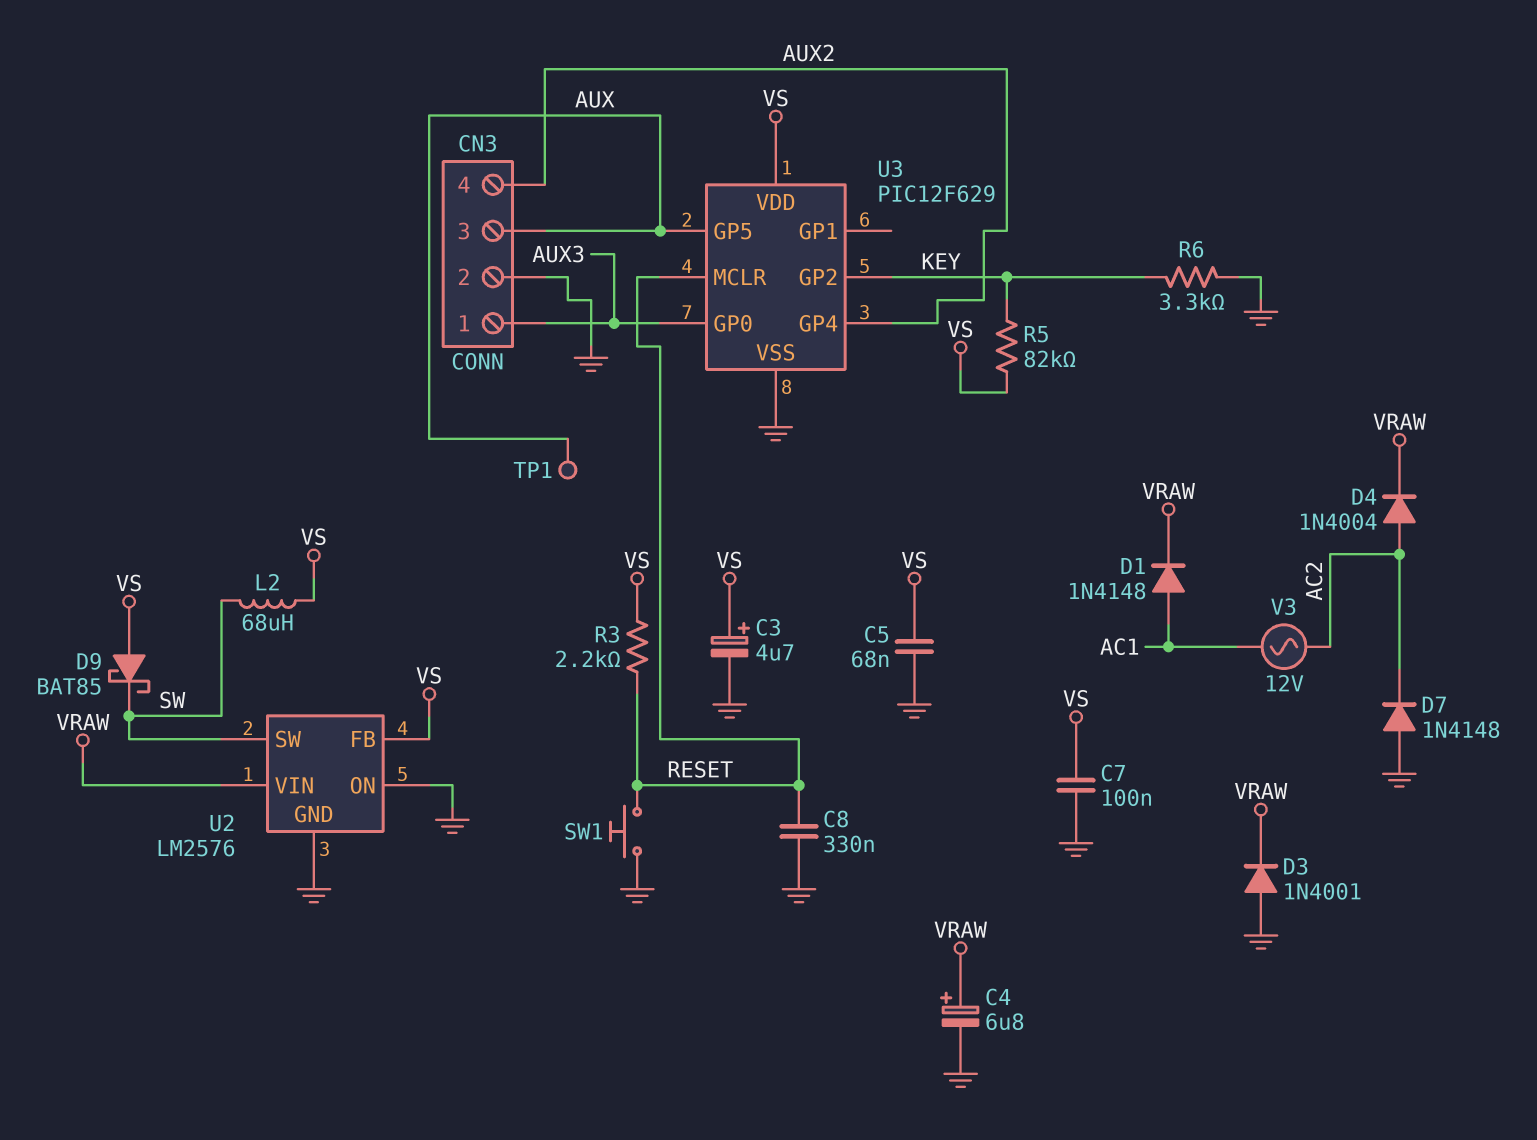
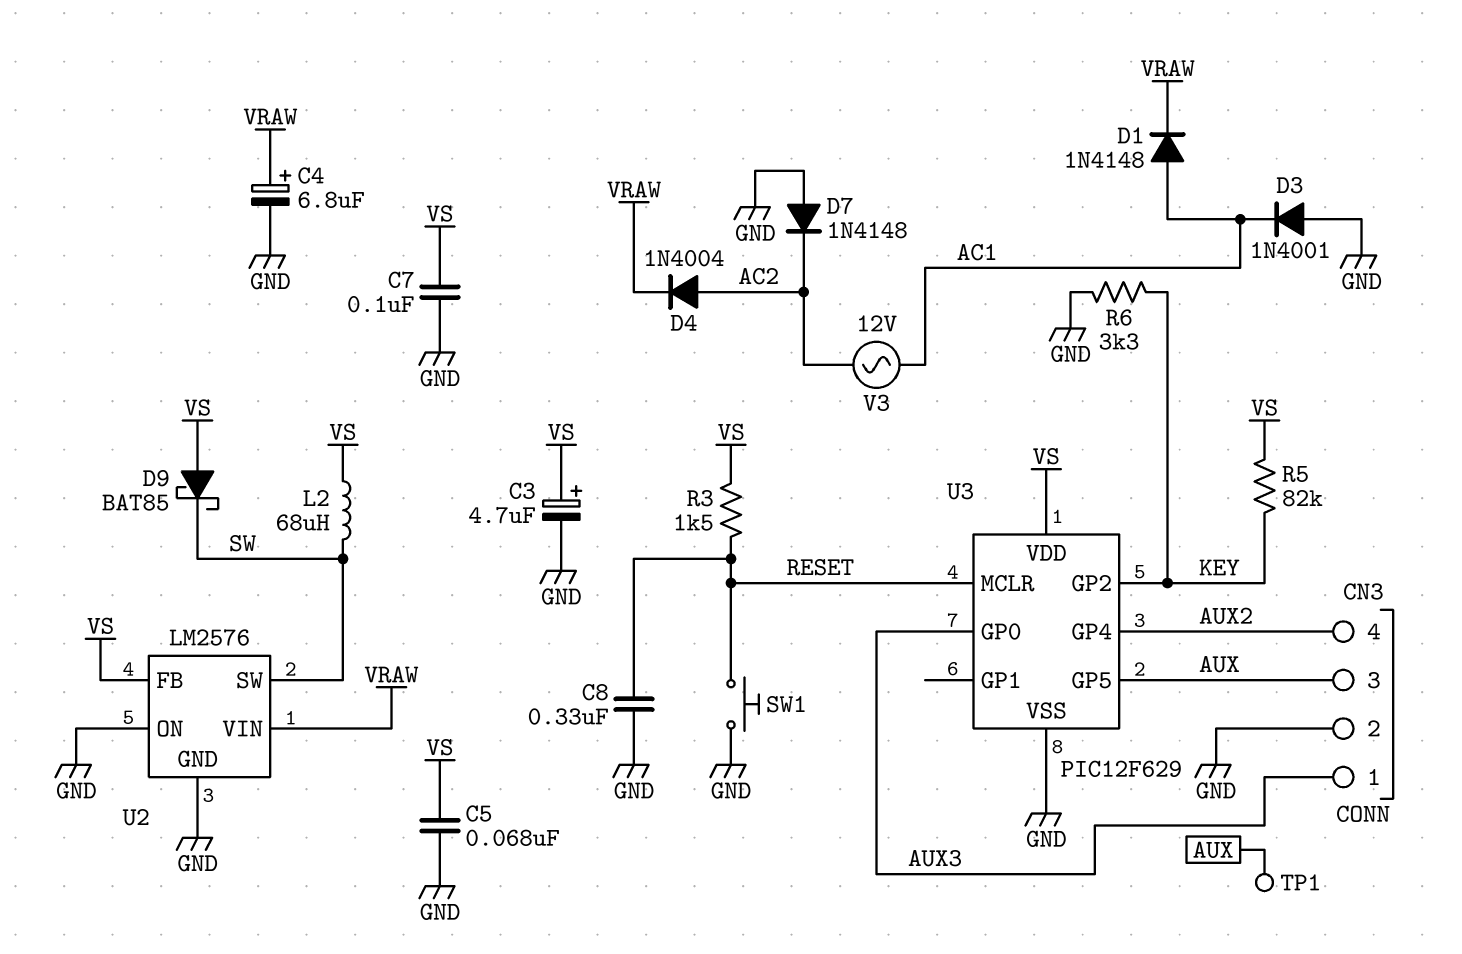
D3: diode 1N4001 (A GND, K VRAW) -> diode 1N4001 (A GND, K AC1)
R3: 2.2k (RESET, VS) -> 1.5k (RESET, VS)

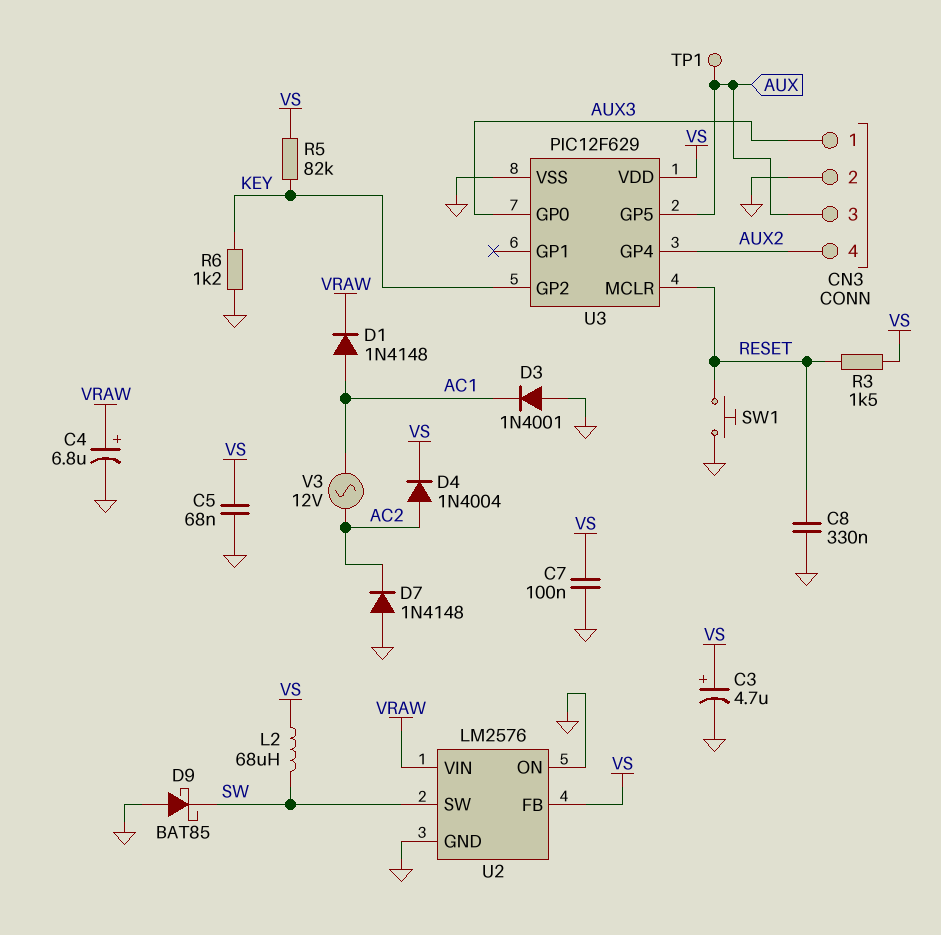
D4: diode 1N4004 (A AC2, K VRAW) -> diode 1N4004 (A AC2, K VS)
D9: schottky BAT85 (A VS, K SW) -> schottky BAT85 (A GND, K SW)
R6: 3.3k (GND, KEY) -> 1.2k (GND, KEY)

